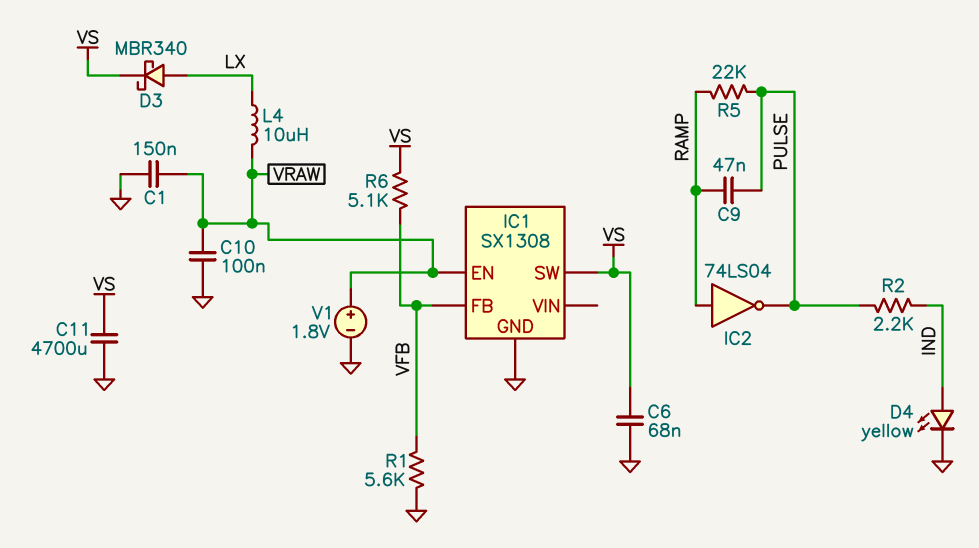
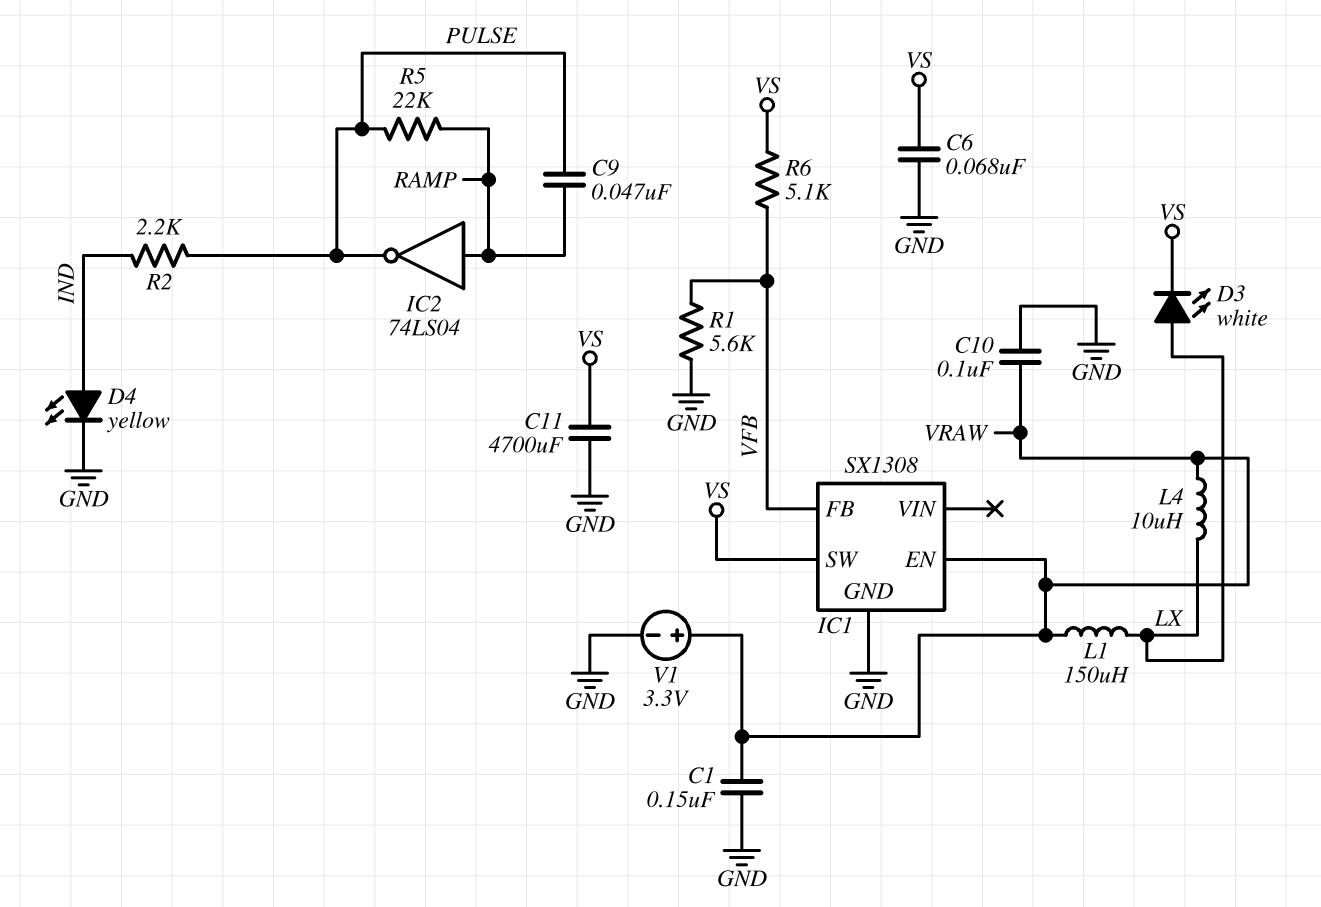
D3: schottky MBR340 (A LX, K VS) -> LED white (A LX, K VS)
L1: none -> 150uH (LX, VRAW)
V1: 1.8V (plus VRAW, minus GND) -> 3.3V (plus VRAW, minus GND)

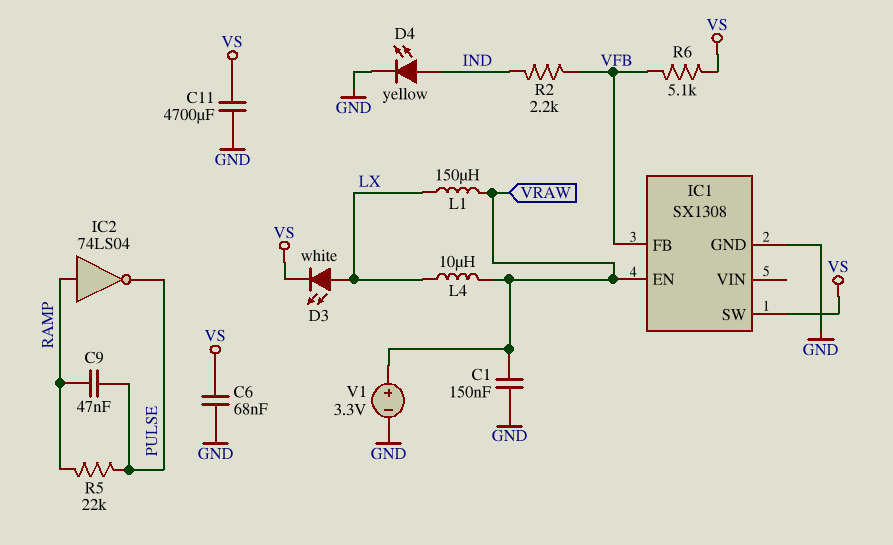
C10: 100nF (GND, VRAW) -> none
R1: 5.6k (GND, VFB) -> none
R2: 2.2k (IND, PULSE) -> 2.2k (IND, VFB)

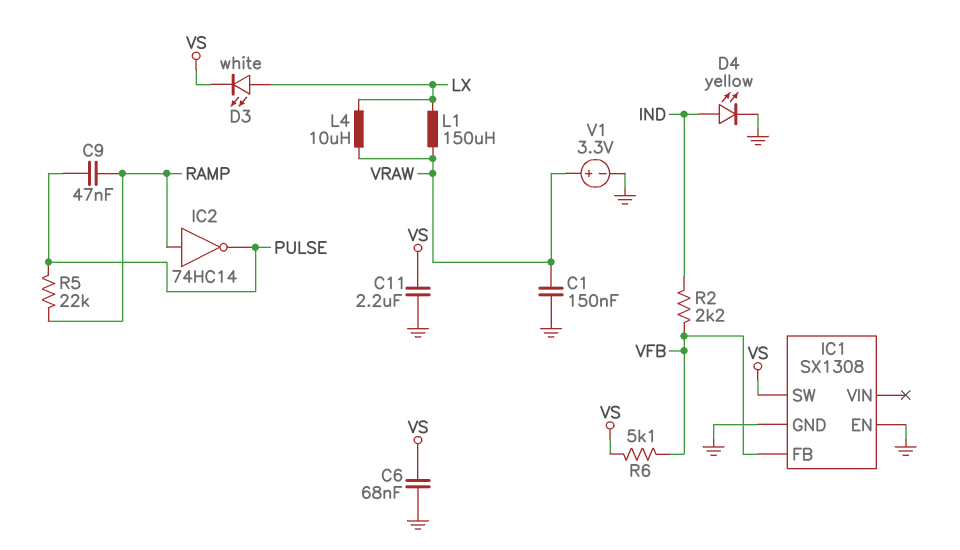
C11: 4700uF (GND, VS) -> 2.2uF (GND, VS)
IC1 pin EN: VRAW -> GND
IC2: NOT 74LS04 (in RAMP, out PULSE) -> NOT 74HC14 (in RAMP, out PULSE)

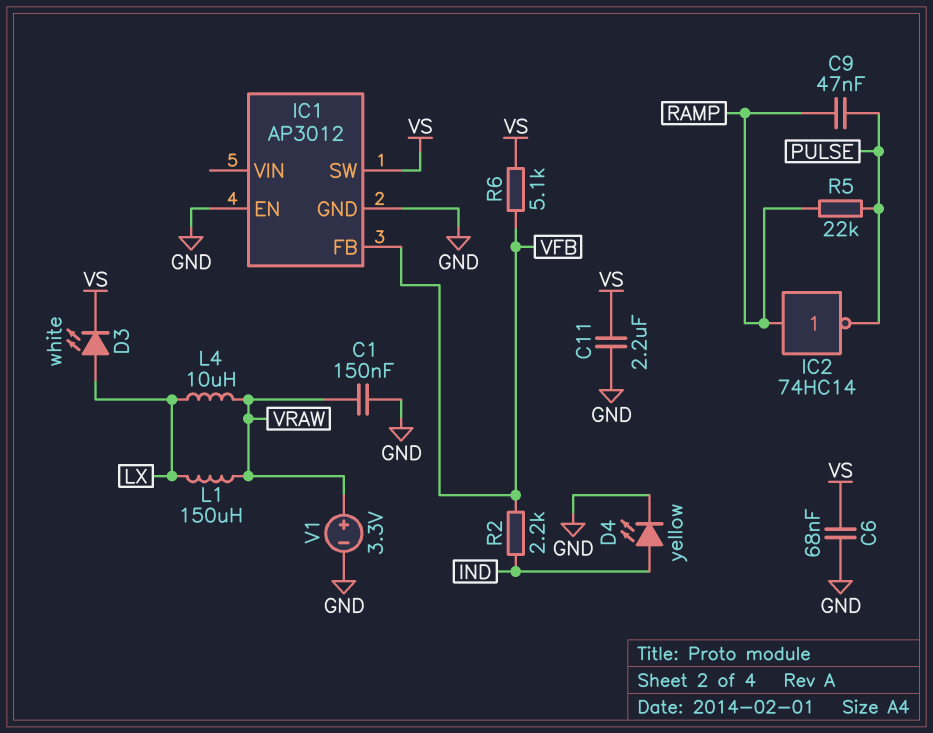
IC1: SX1308 -> AP3012

